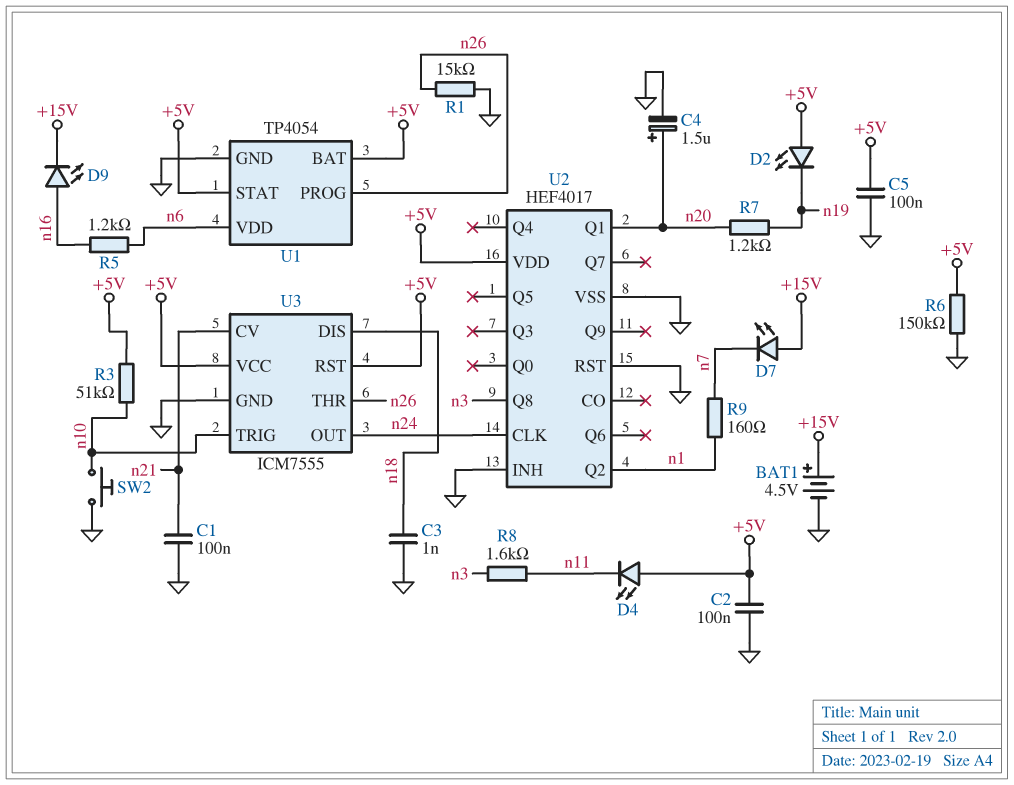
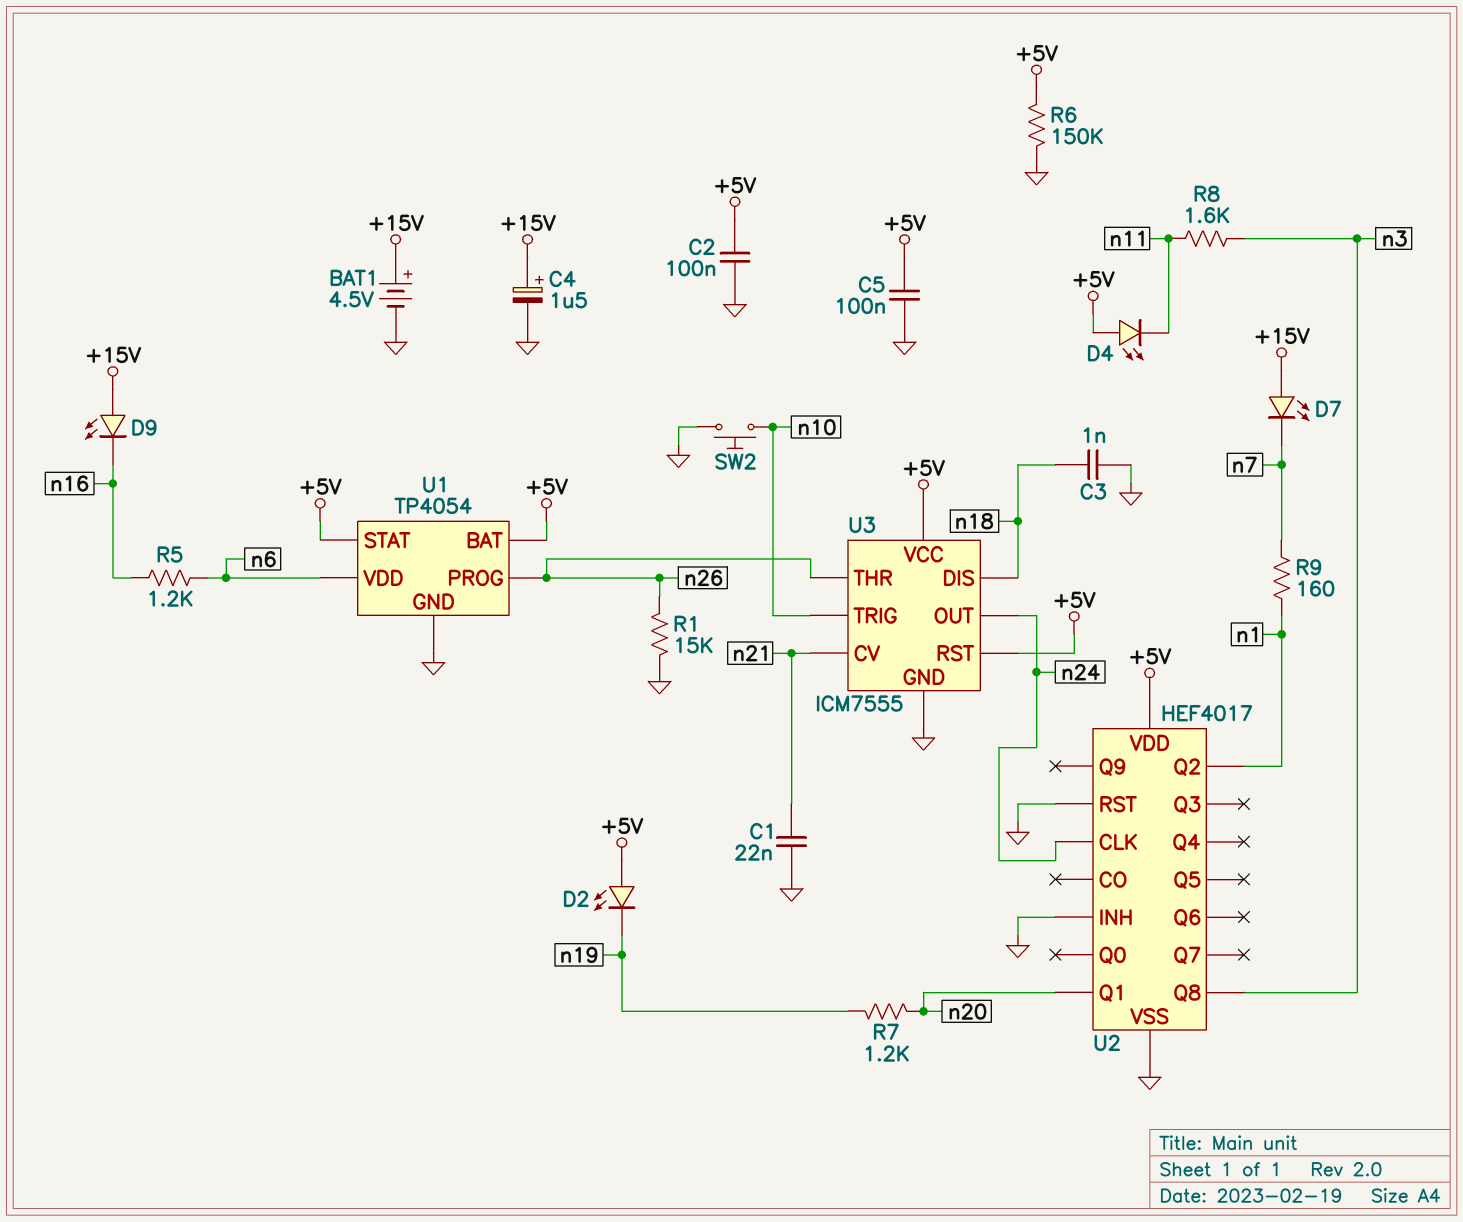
C1: 100nF (GND, n21) -> 22nF (GND, n21)
C4: 1.5uF (plus n20, minus GND) -> 1.5uF (plus +15V, minus GND)
D9: LED (A n16, K +15V) -> LED (A +15V, K n16)
R3: 51k (+5V, n10) -> none

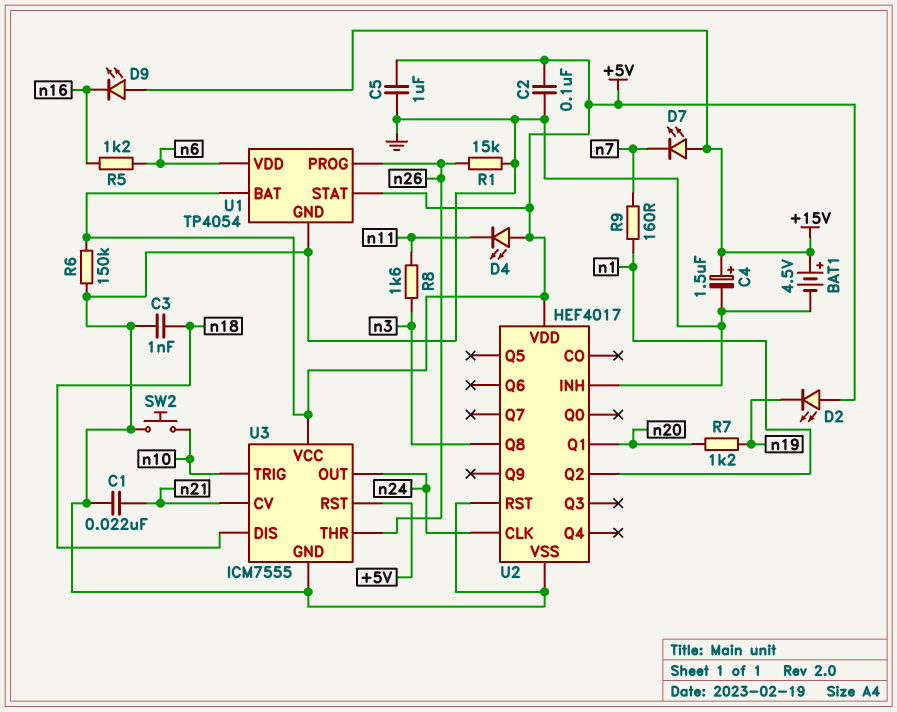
C5: 100nF (+5V, GND) -> 1uF (+5V, GND)

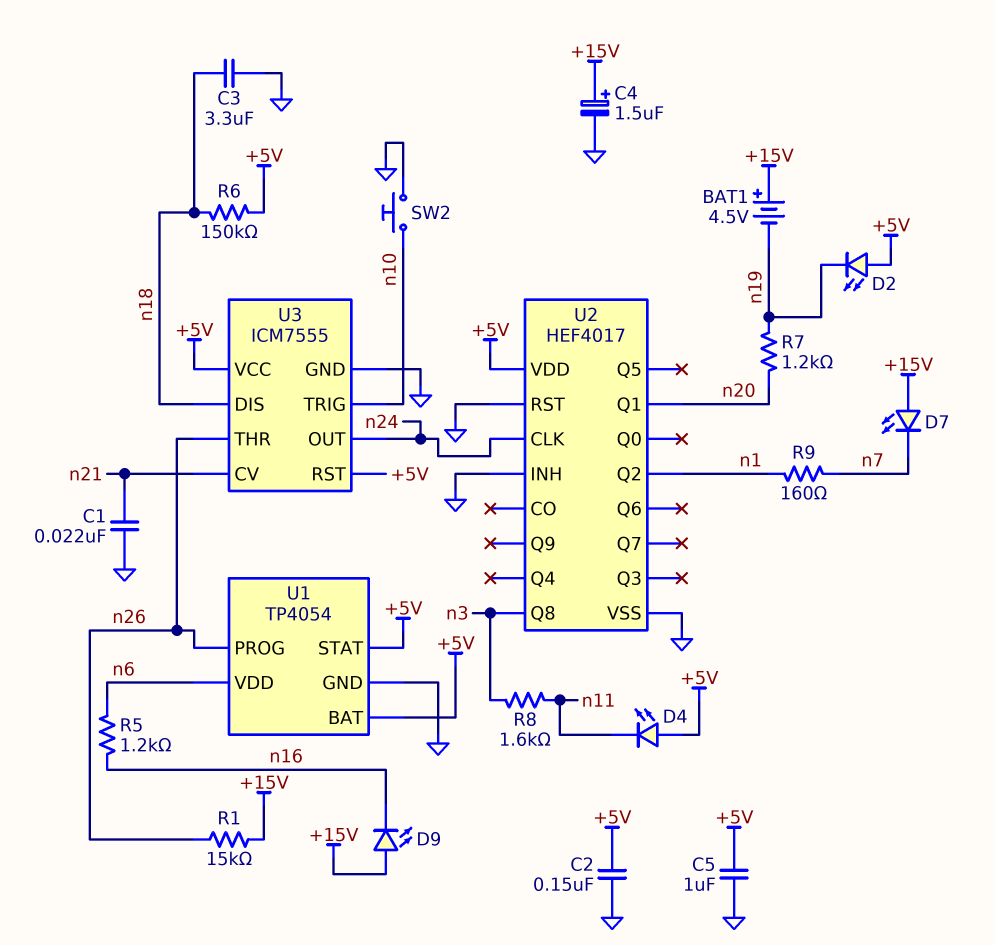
BAT1: 4.5V (plus +15V, minus GND) -> 4.5V (plus +15V, minus n19)
C2: 100nF (+5V, GND) -> 150nF (+5V, GND)
C3: 1nF (GND, n18) -> 3.3uF (GND, n18)
R1: 15k (GND, n26) -> 15k (+15V, n26)
R6: 150k (+5V, GND) -> 150k (+5V, n18)

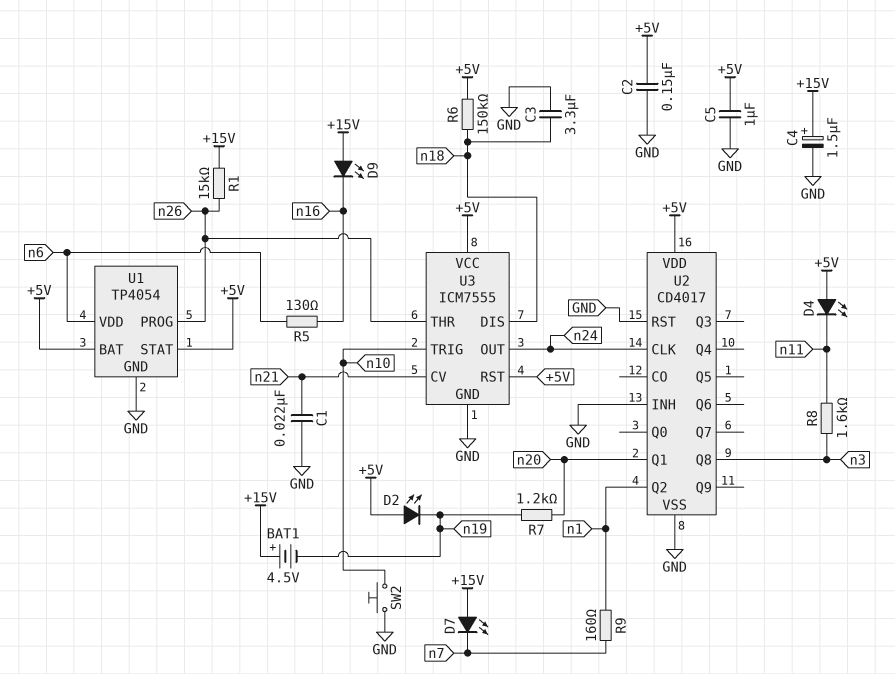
R5: 1.2k (n6, n16) -> 130 (n6, n16)
U2: HEF4017 -> CD4017

